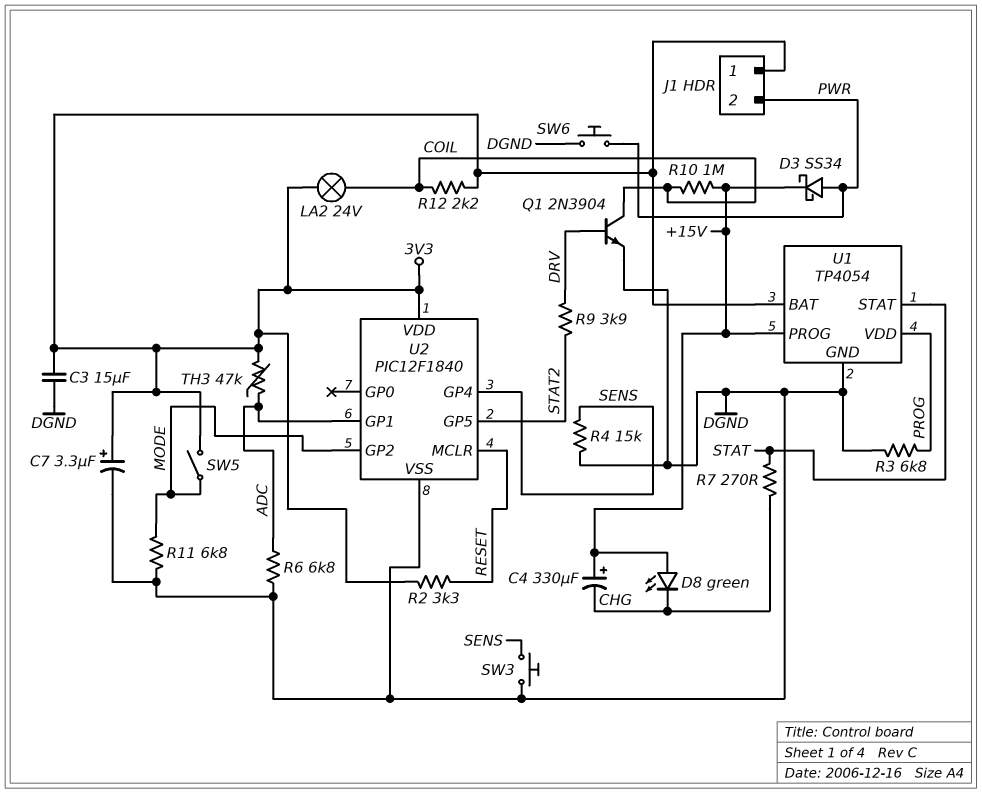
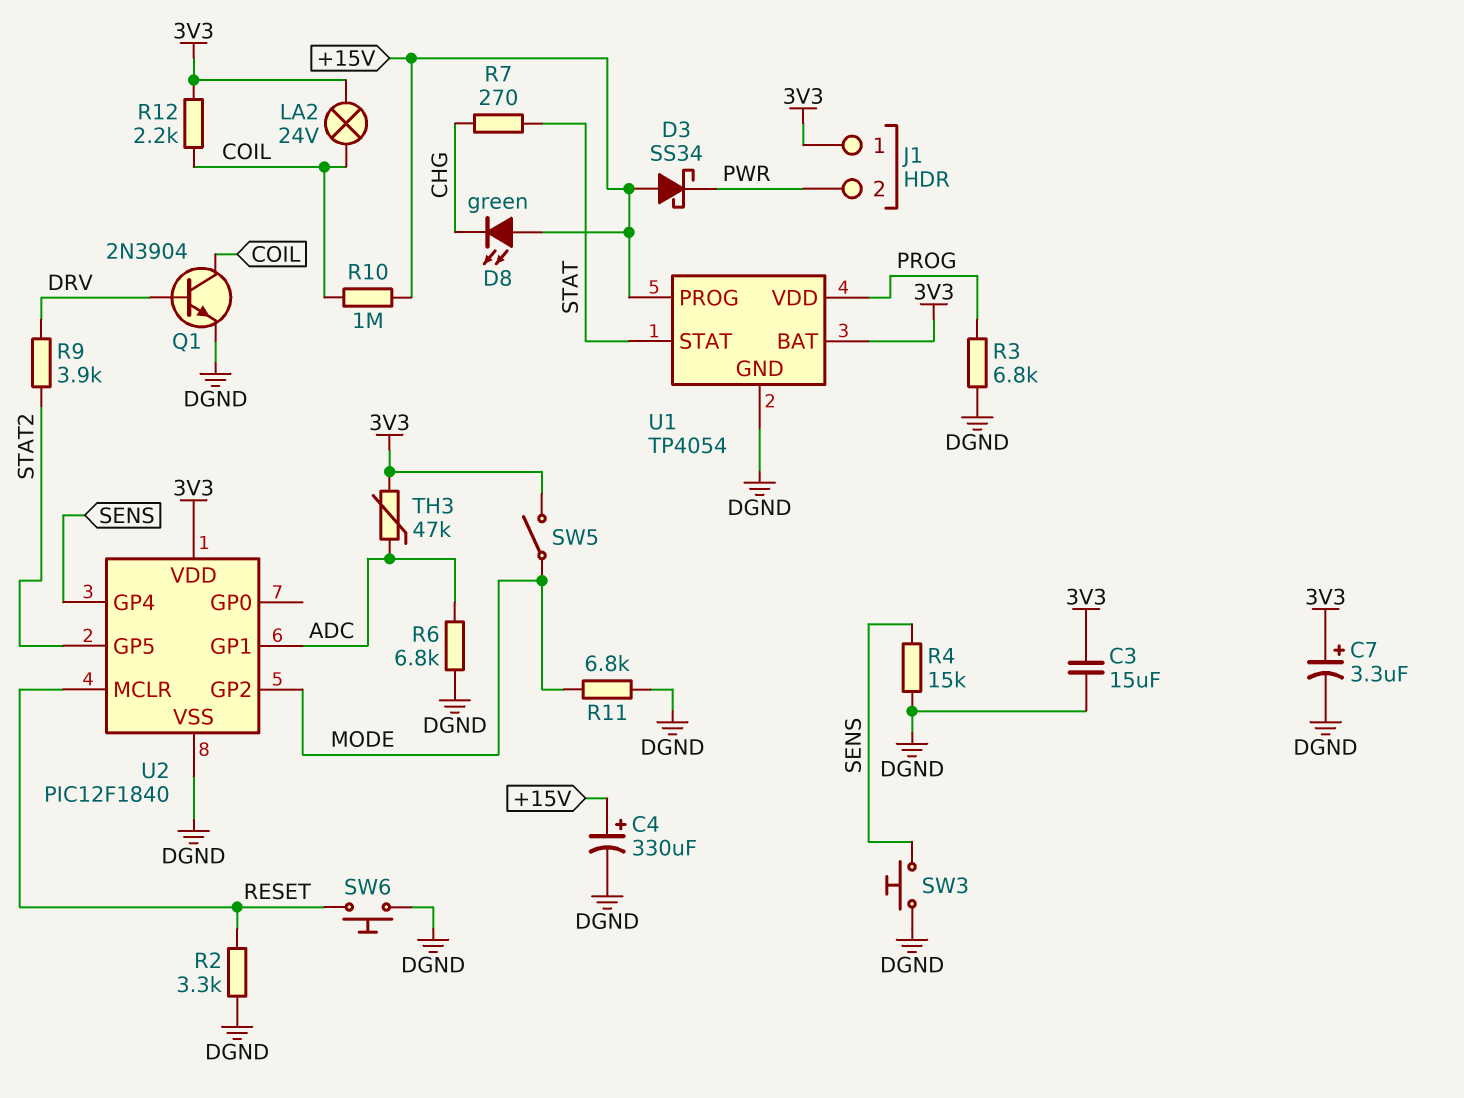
C4: 330uF (plus +15V, minus CHG) -> 330uF (plus +15V, minus DGND)
D3: schottky SS34 (A PWR, K +15V) -> schottky SS34 (A +15V, K PWR)
R2: 3.3k (3V3, RESET) -> 3.3k (DGND, RESET)
SW6: button (DGND, PWR) -> button (DGND, RESET)

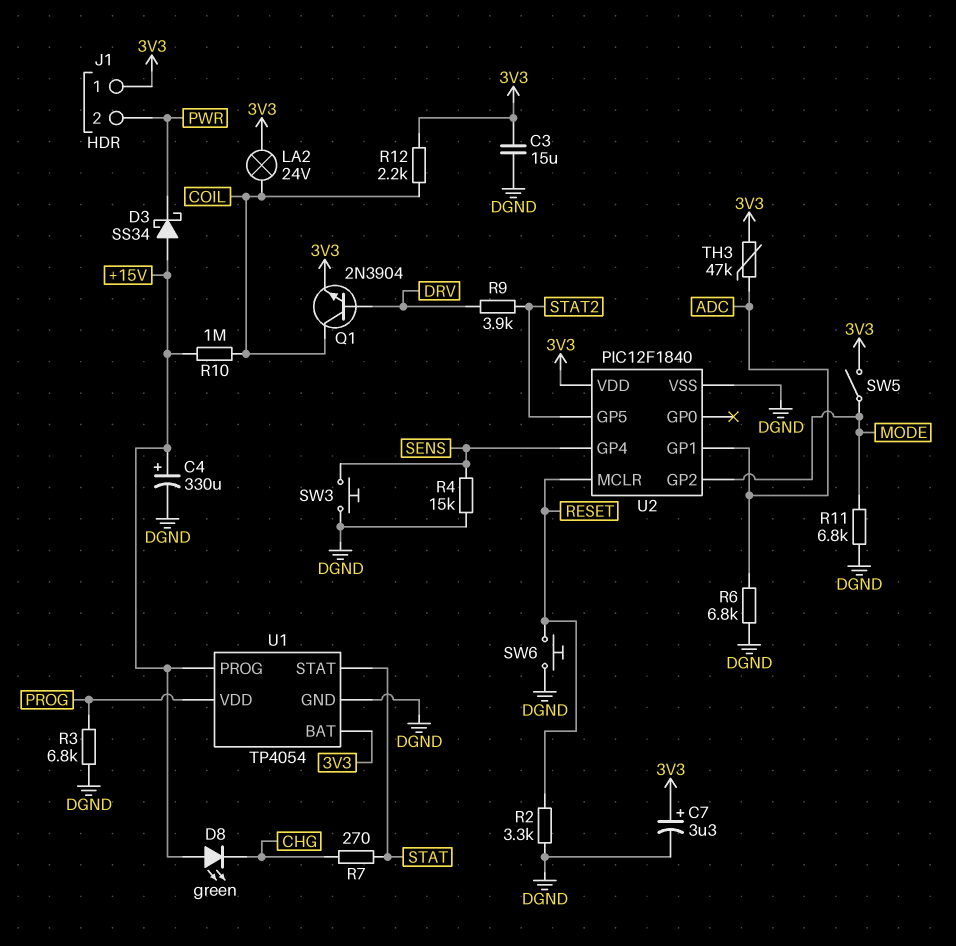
Q1: NPN 2N3904 (B DRV, C COIL, E DGND) -> NPN 2N3904 (B DRV, C COIL, E 3V3)

